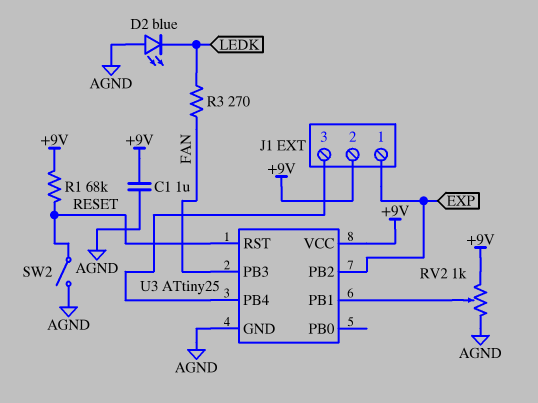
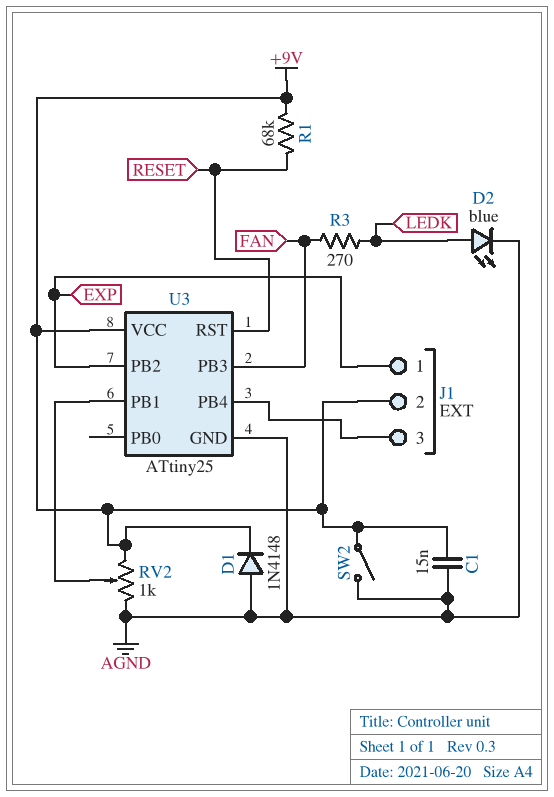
C1: 1uF (+9V, AGND) -> 15nF (+9V, AGND)
D1: none -> diode 1N4148 (A AGND, K +9V)
D2: LED blue (A AGND, K LEDK) -> LED blue (A LEDK, K AGND)
SW2: switch (AGND, RESET) -> switch (+9V, AGND)

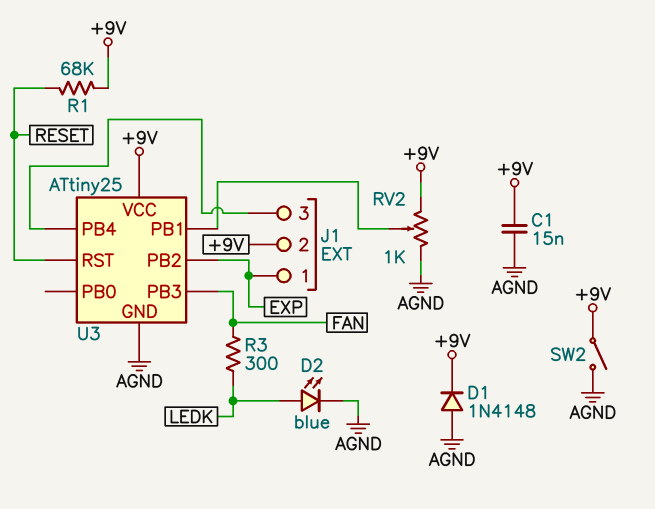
R3: 270 (FAN, LEDK) -> 300 (FAN, LEDK)

